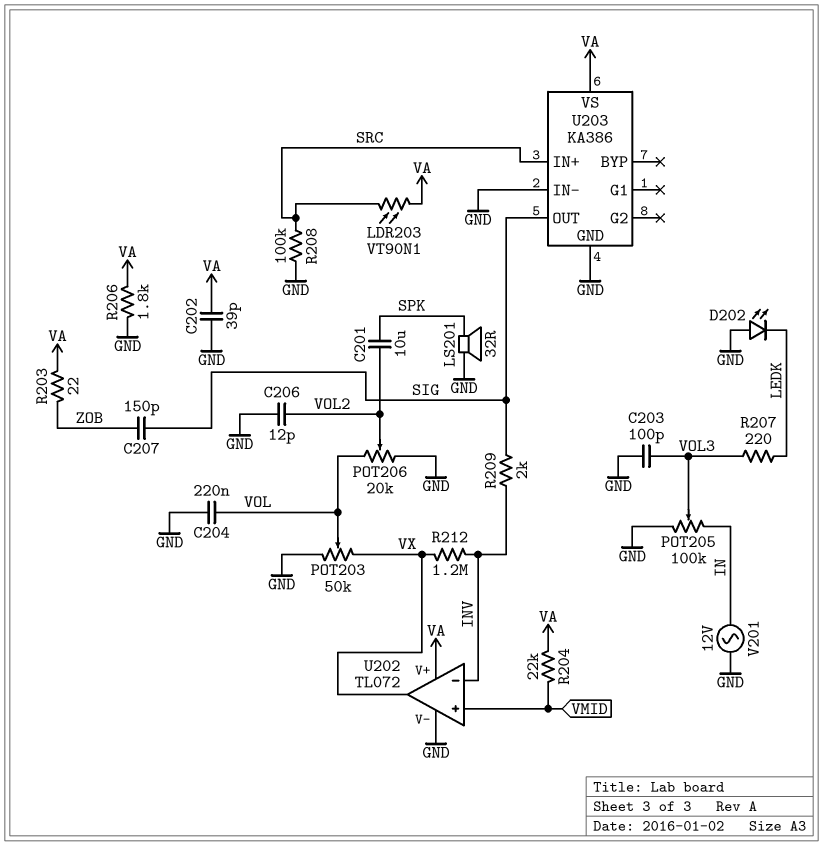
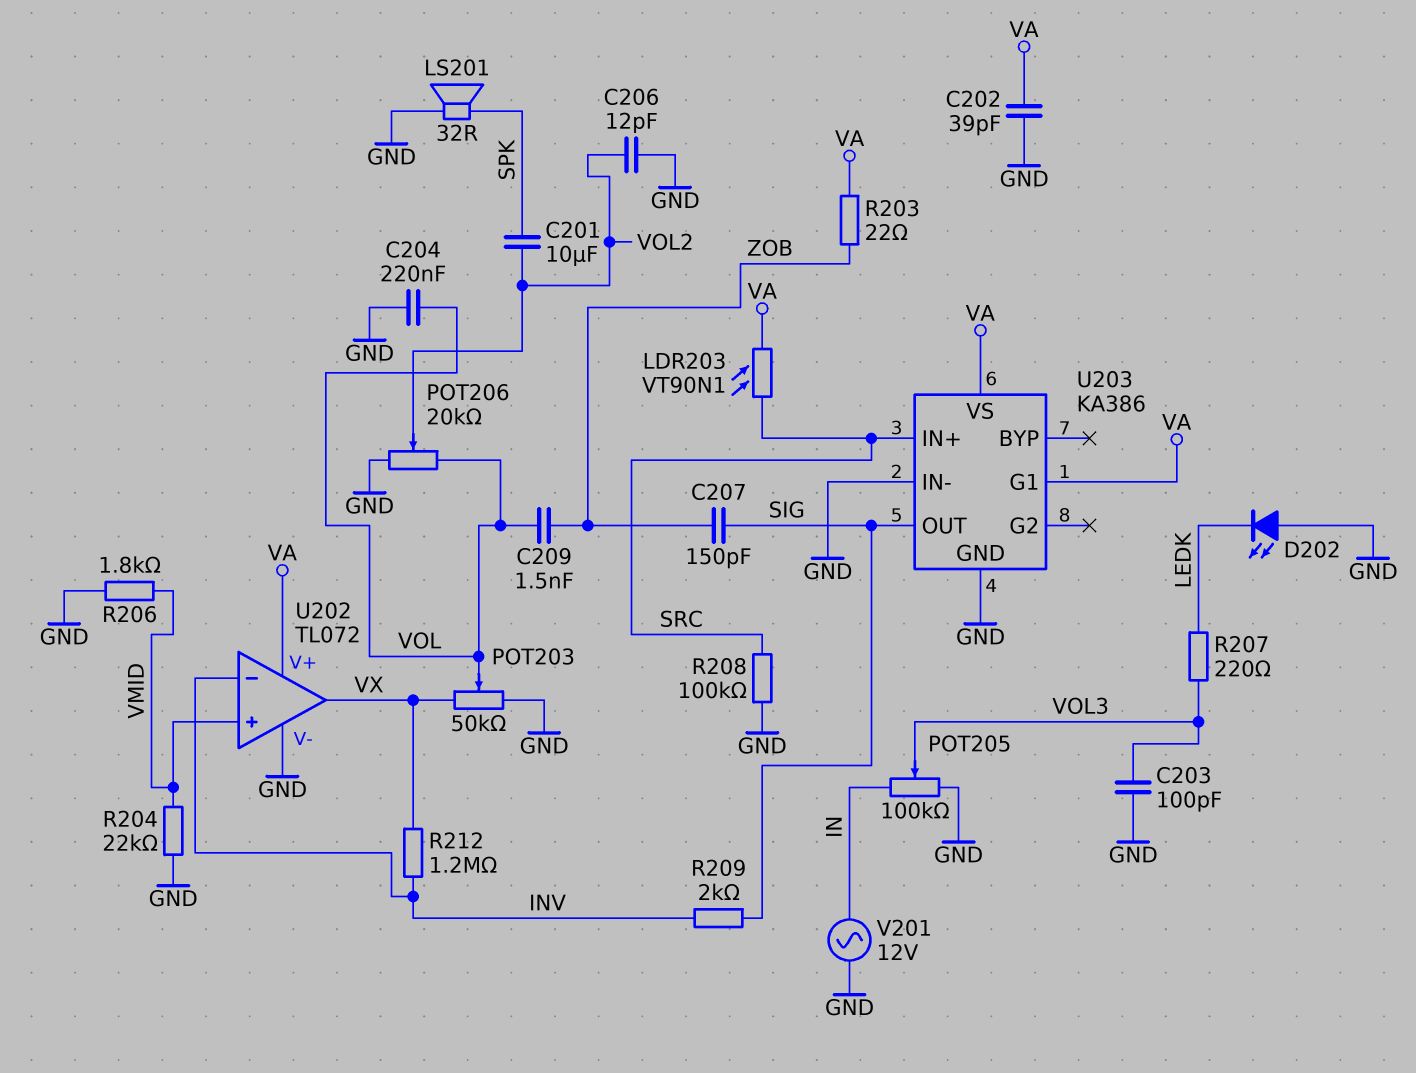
C209: none -> 1.5nF (VOL, ZOB)
R204: 22k (VA, VMID) -> 22k (GND, VMID)
R206: 1.8k (GND, VA) -> 1.8k (GND, VMID)
U203 pin G1: none -> VA

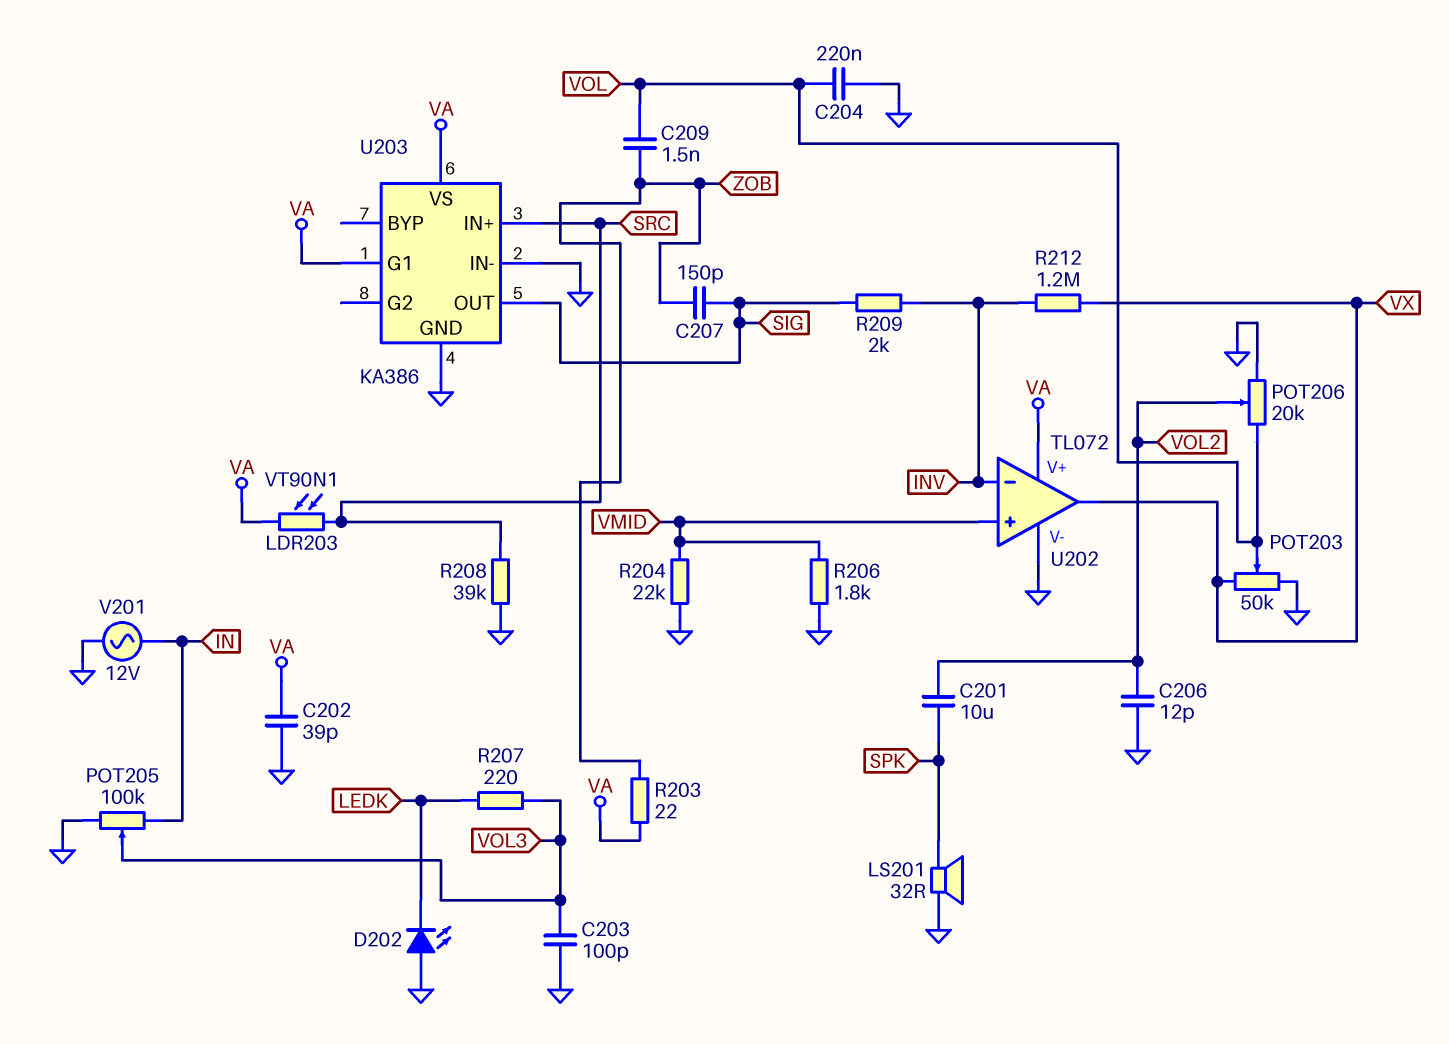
R208: 100k (GND, SRC) -> 39k (GND, SRC)

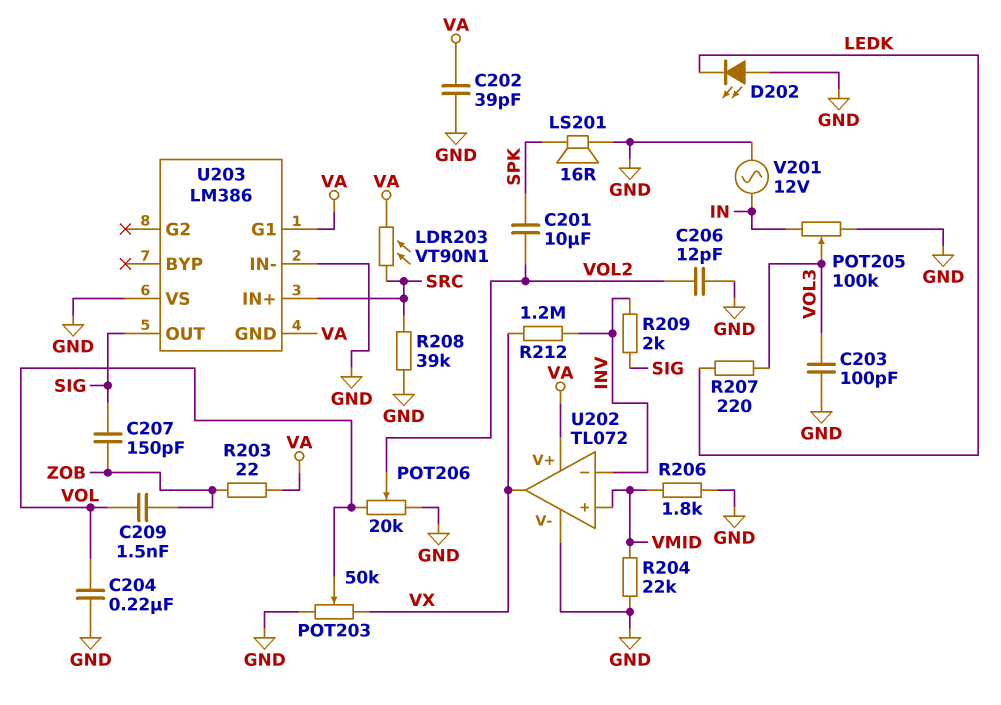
LS201: speaker 32R (GND, SPK) -> speaker 16R (GND, SPK)
U203: KA386 -> LM386
U203 pin GND: GND -> VA
U203 pin VS: VA -> GND

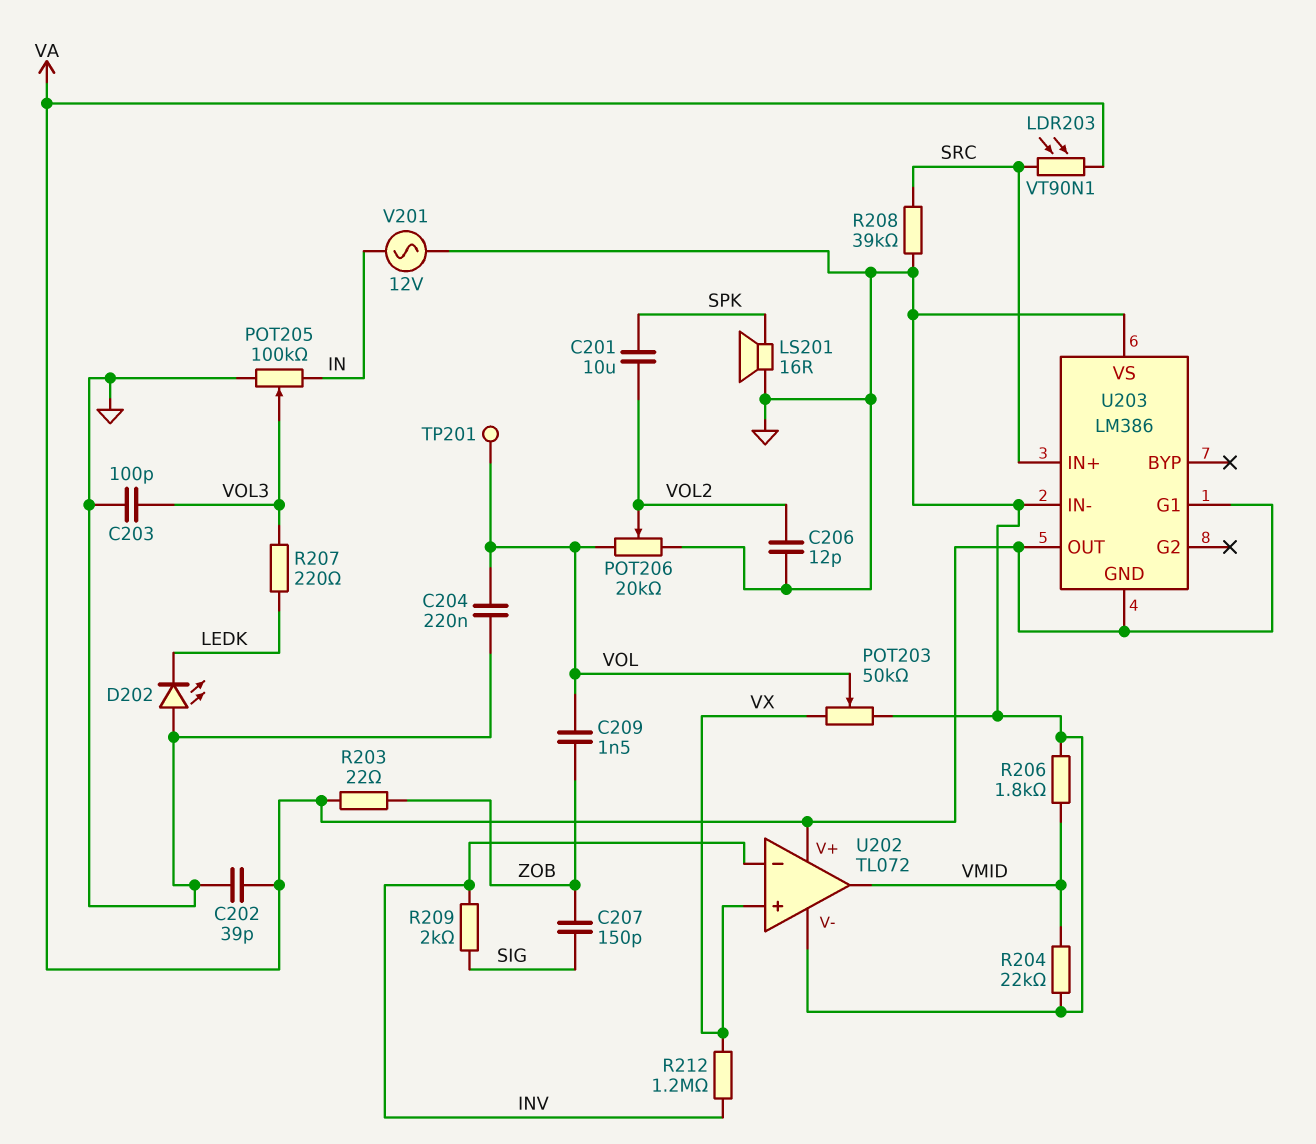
TP201: none -> test point (VOL)
U202 pin in+: VMID -> VX
U202 pin out: VX -> VMID
U203 pin OUT: SIG -> VA

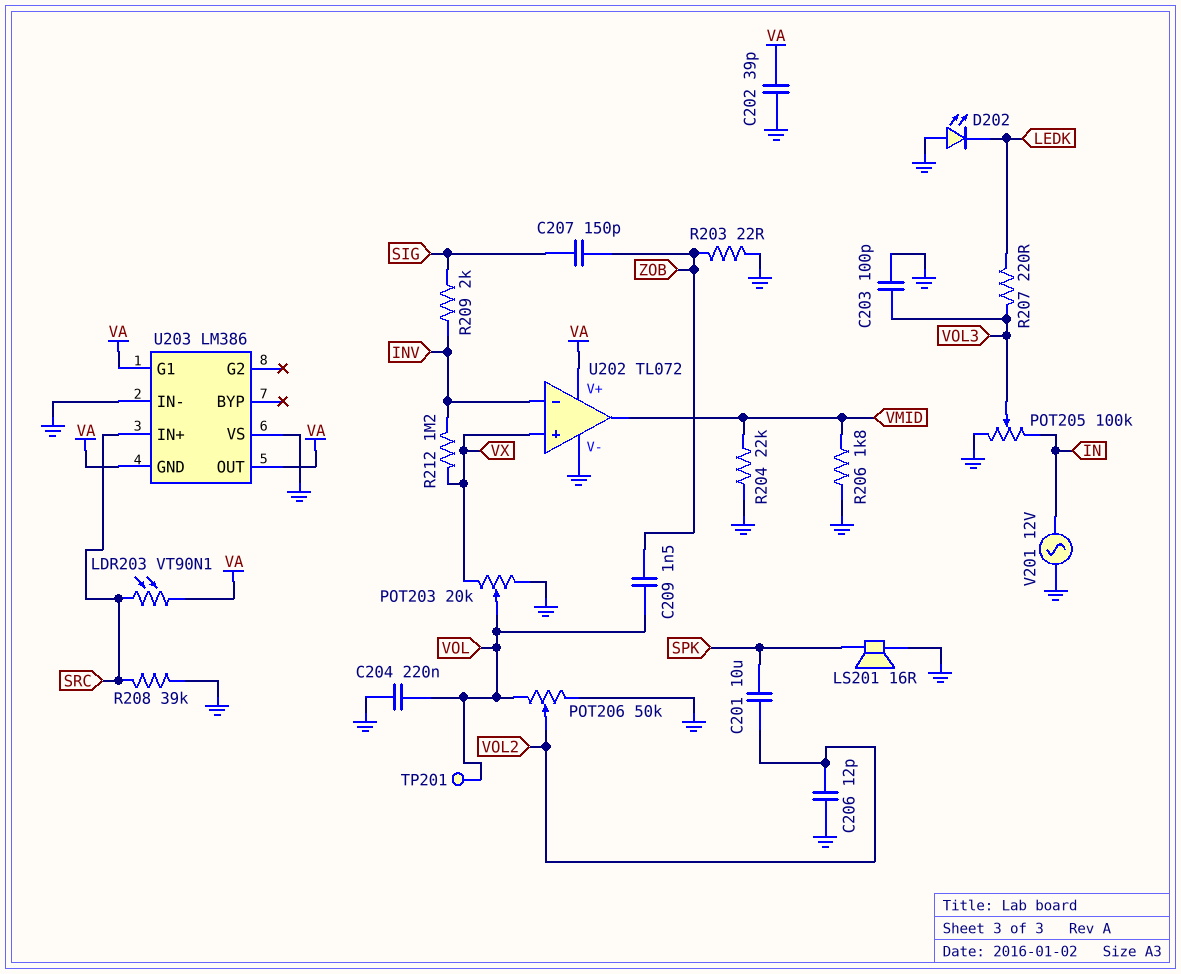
POT203: 50k (GND, VX, wiper VOL) -> 20k (GND, VX, wiper VOL)
POT206: 20k (GND, VOL, wiper VOL2) -> 50k (GND, VOL, wiper VOL2)
R203: 22 (VA, ZOB) -> 22 (GND, ZOB)

